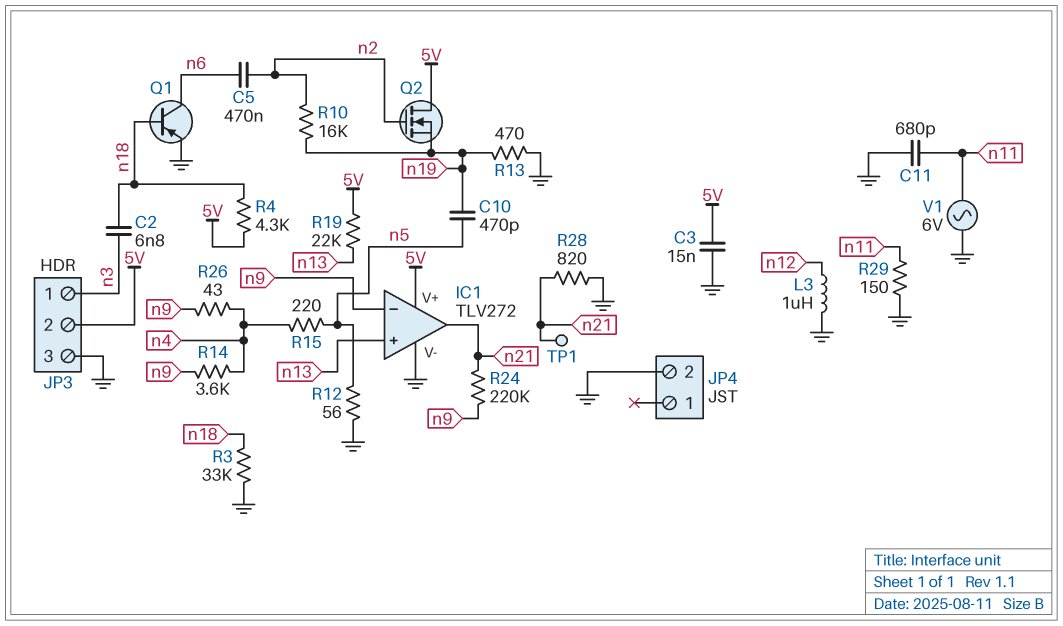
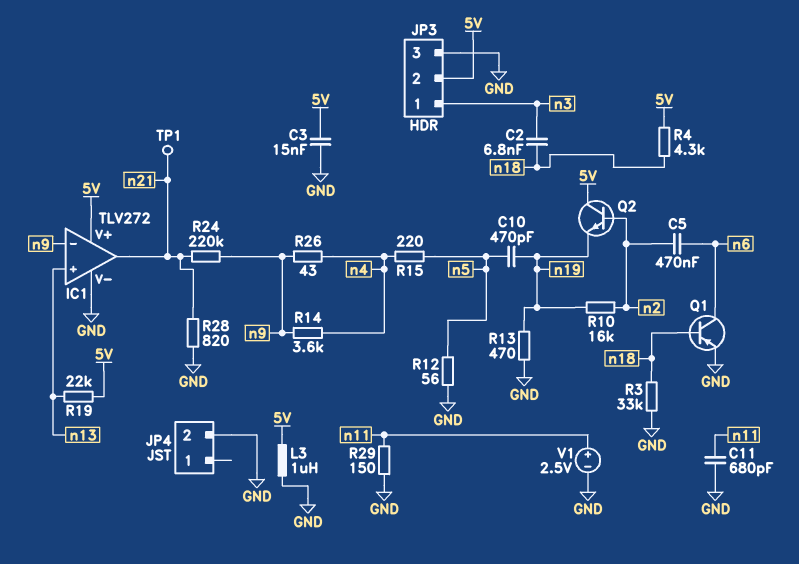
L3: 1uH (GND, n12) -> 1uH (5V, GND)
Q2: NMOS (G n2, D 5V, S n19) -> NPN (B n2, C 5V, E n19)
V1: AC 6V (GND, n11) -> 2.5V (plus n11, minus GND)

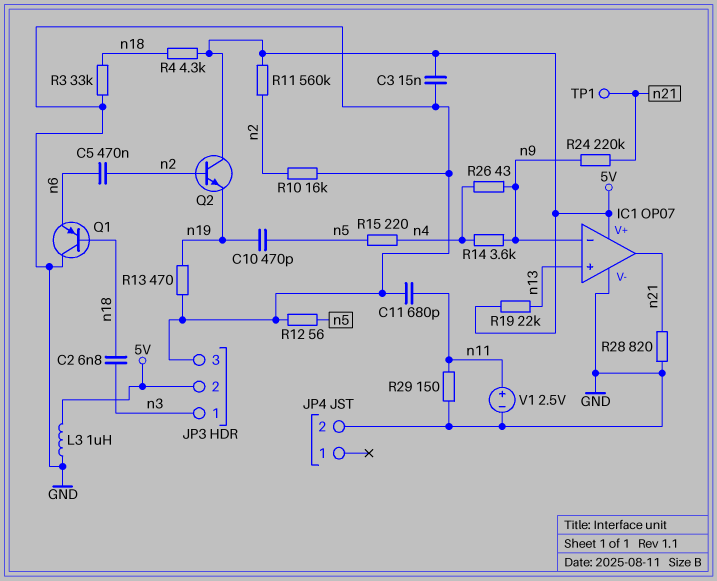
IC1: TLV272 -> OP07
Q1: PNP (B n18, C n6, E GND) -> PNP (B n18, C GND, E n6)
R10: 16k (n2, n19) -> 16k (GND, n2)
R11: none -> 560k (5V, n2)

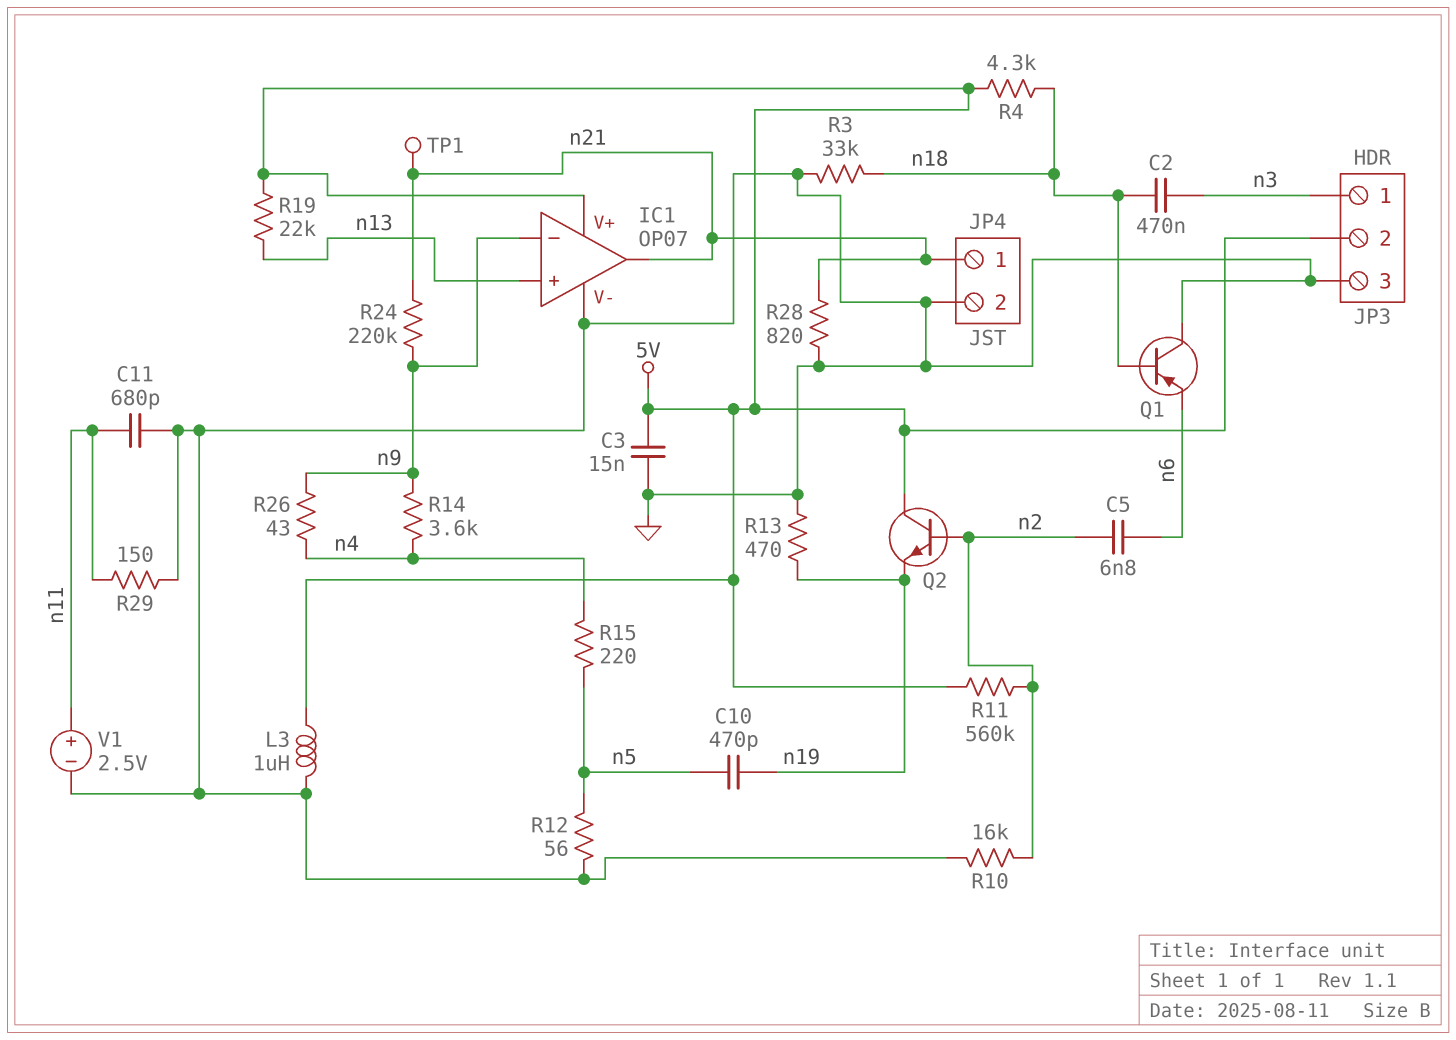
C2: 6.8nF (n3, n18) -> 470nF (n3, n18)
C5: 470nF (n2, n6) -> 6.8nF (n2, n6)
JP4 pin 1: none -> n21

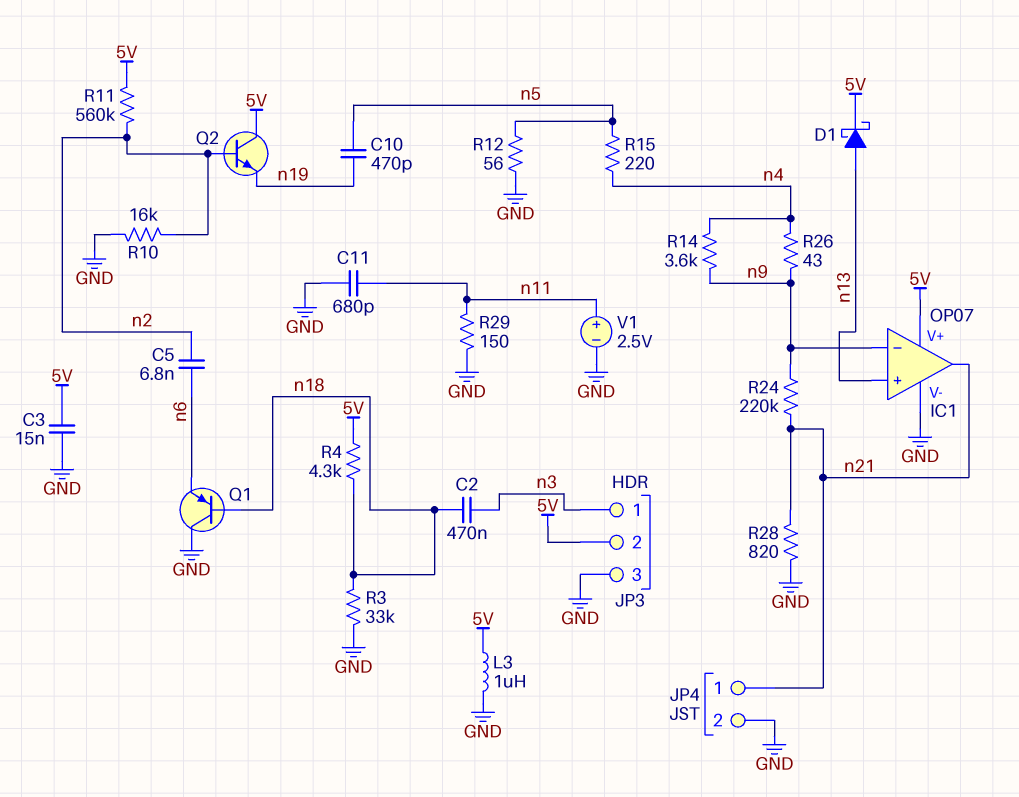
D1: none -> schottky (A n13, K 5V)
R13: 470 (GND, n19) -> none
R19: 22k (5V, n13) -> none
TP1: test point (n21) -> none

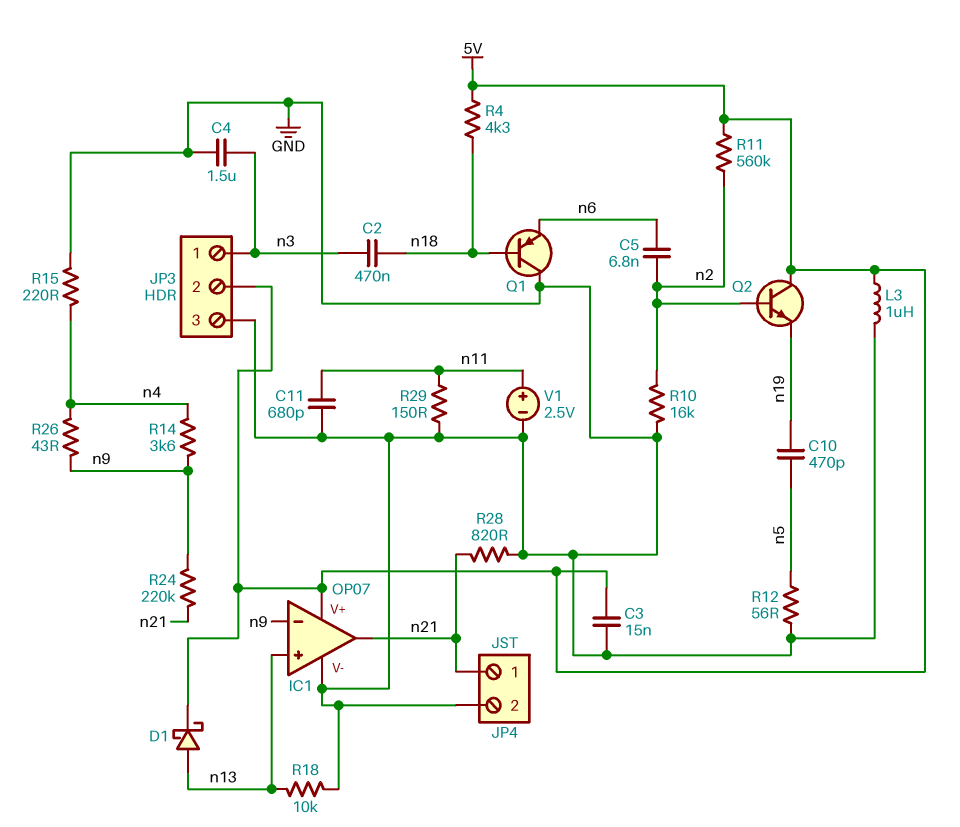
C4: none -> 1.5uF (GND, n3)
R3: 33k (GND, n18) -> none
R15: 220 (n4, n5) -> 220 (GND, n4)
R18: none -> 10k (GND, n13)

